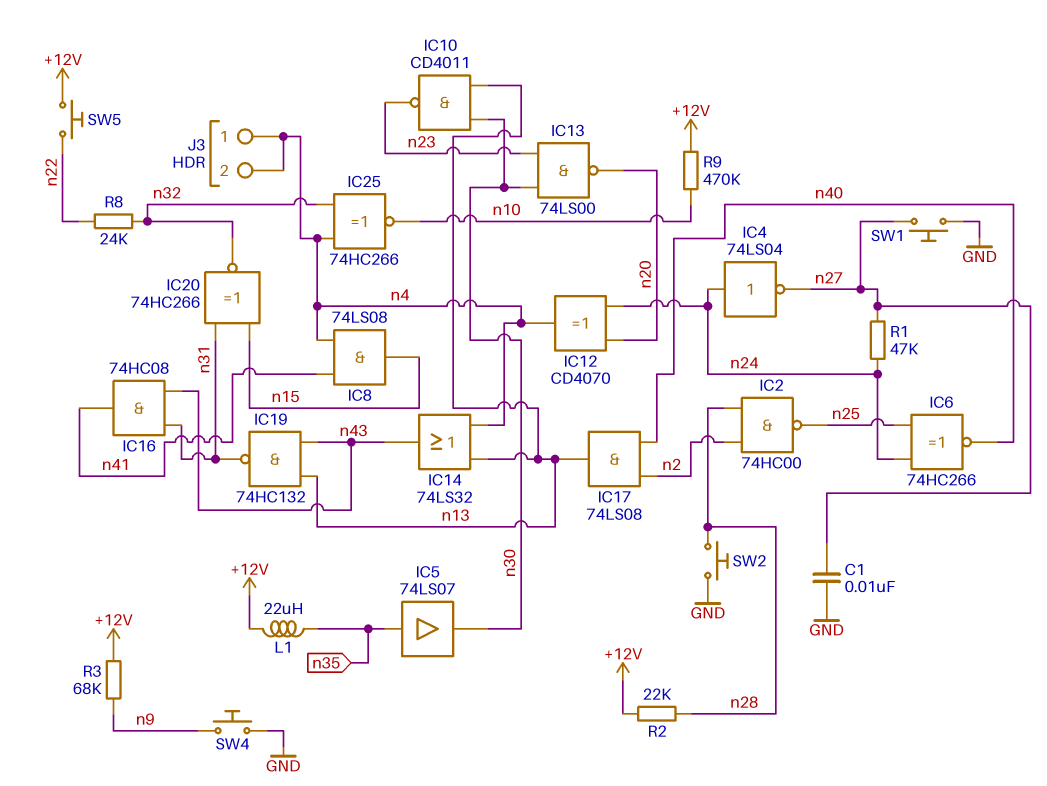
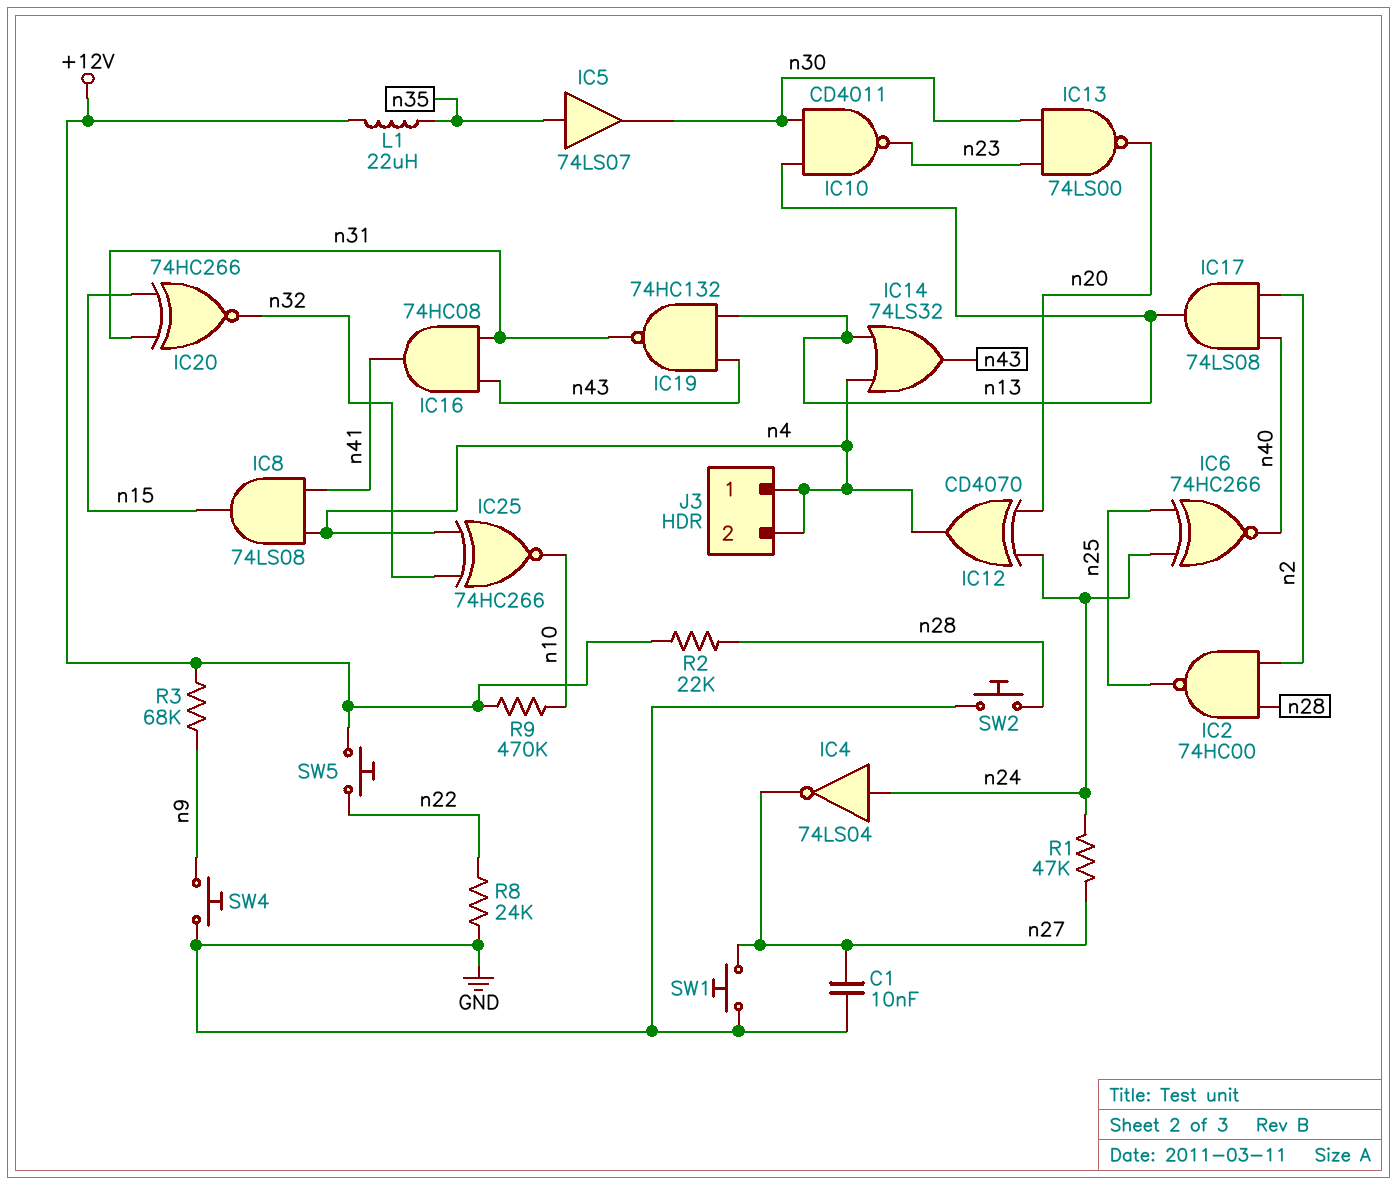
R8: 24k (n22, n32) -> 24k (GND, n22)

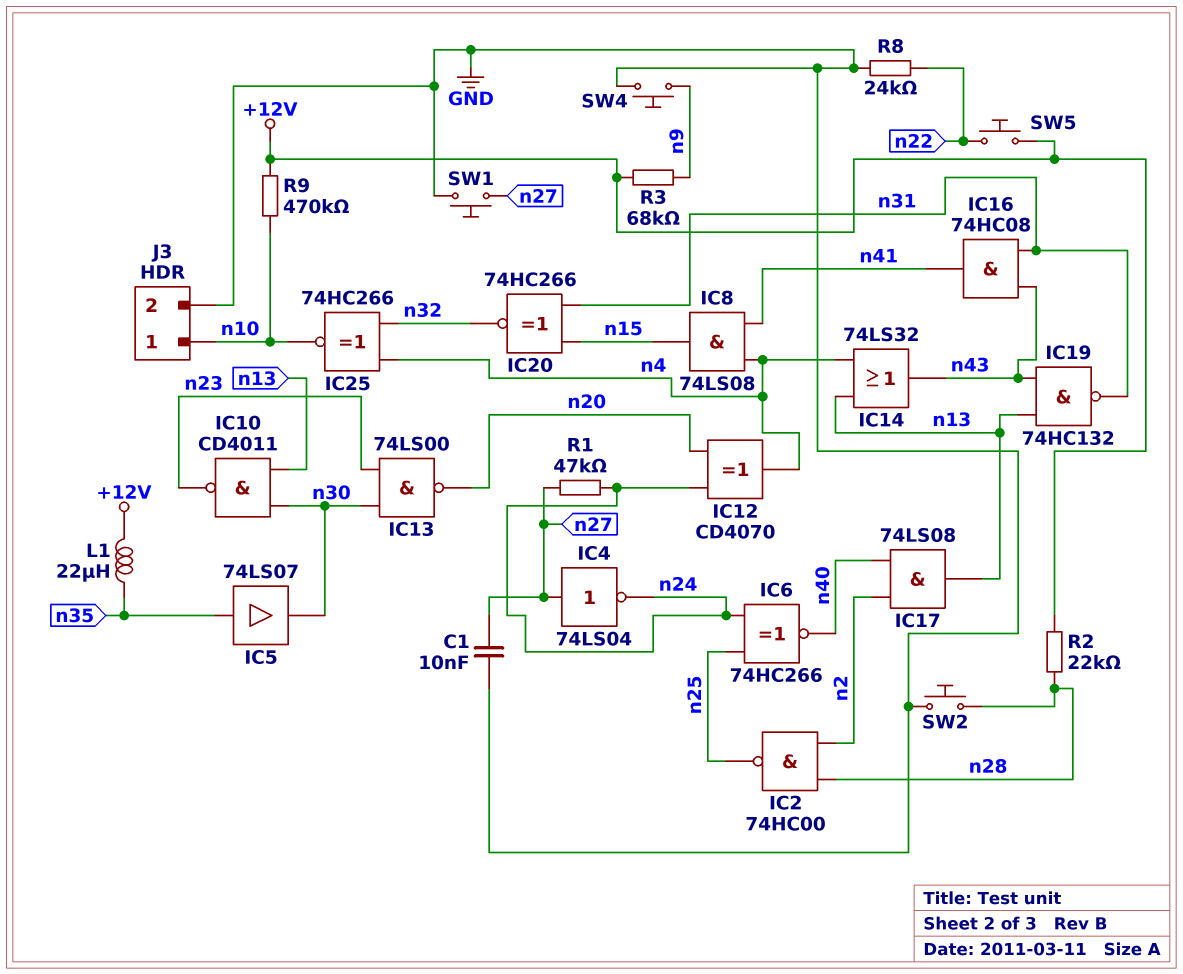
IC4: NOT 74LS04 (in n24, out n27) -> NOT 74LS04 (in n27, out n24)
J3 pin 1: n4 -> n10
J3 pin 2: n4 -> GND

